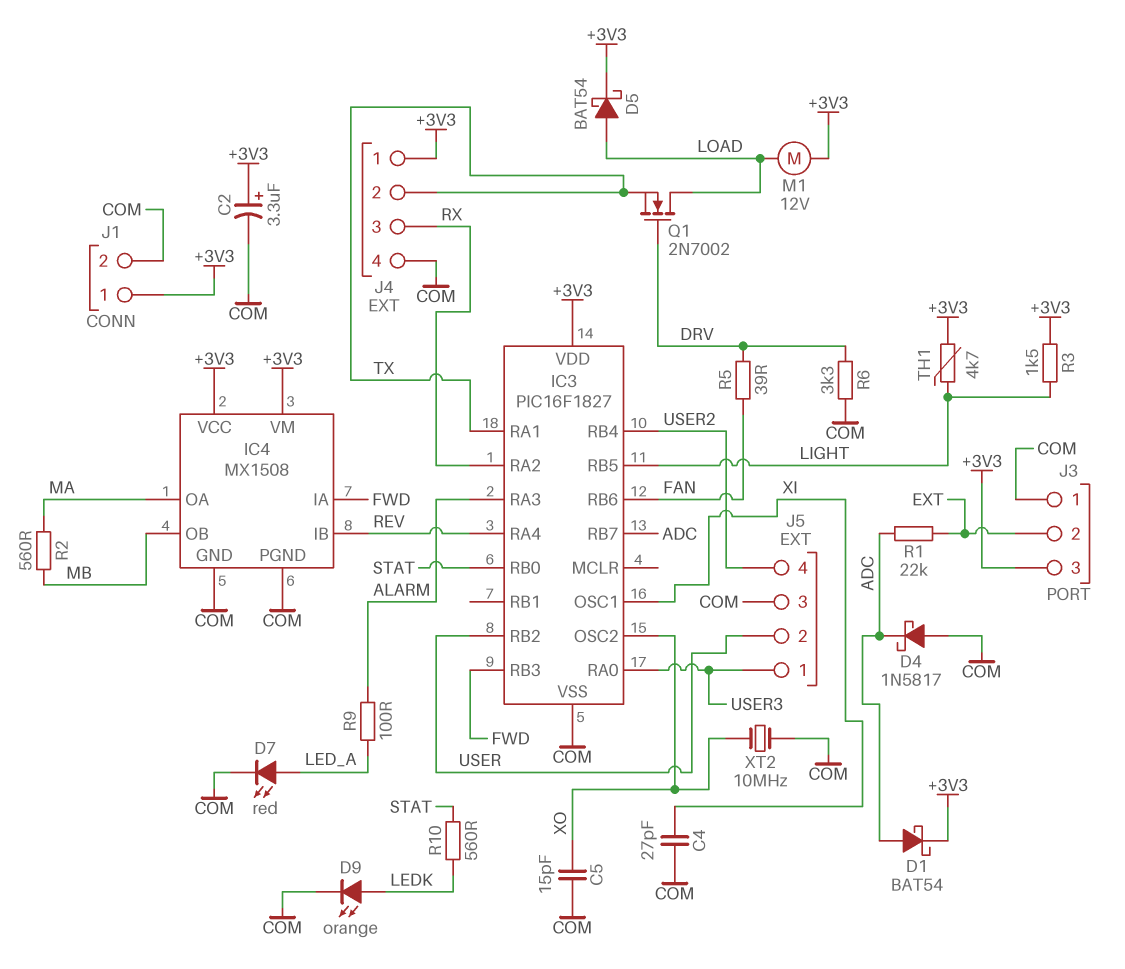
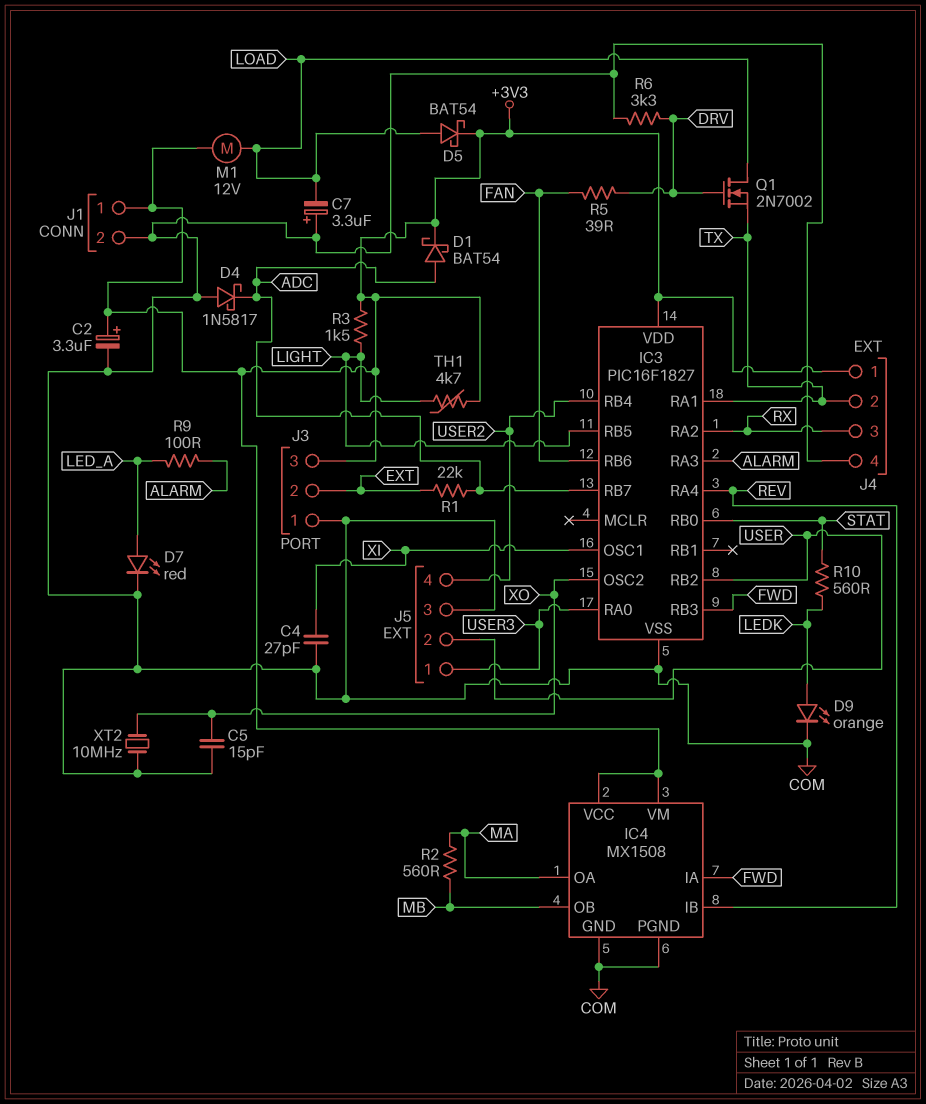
C7: none -> 3.3uF (plus COM, minus LOAD)

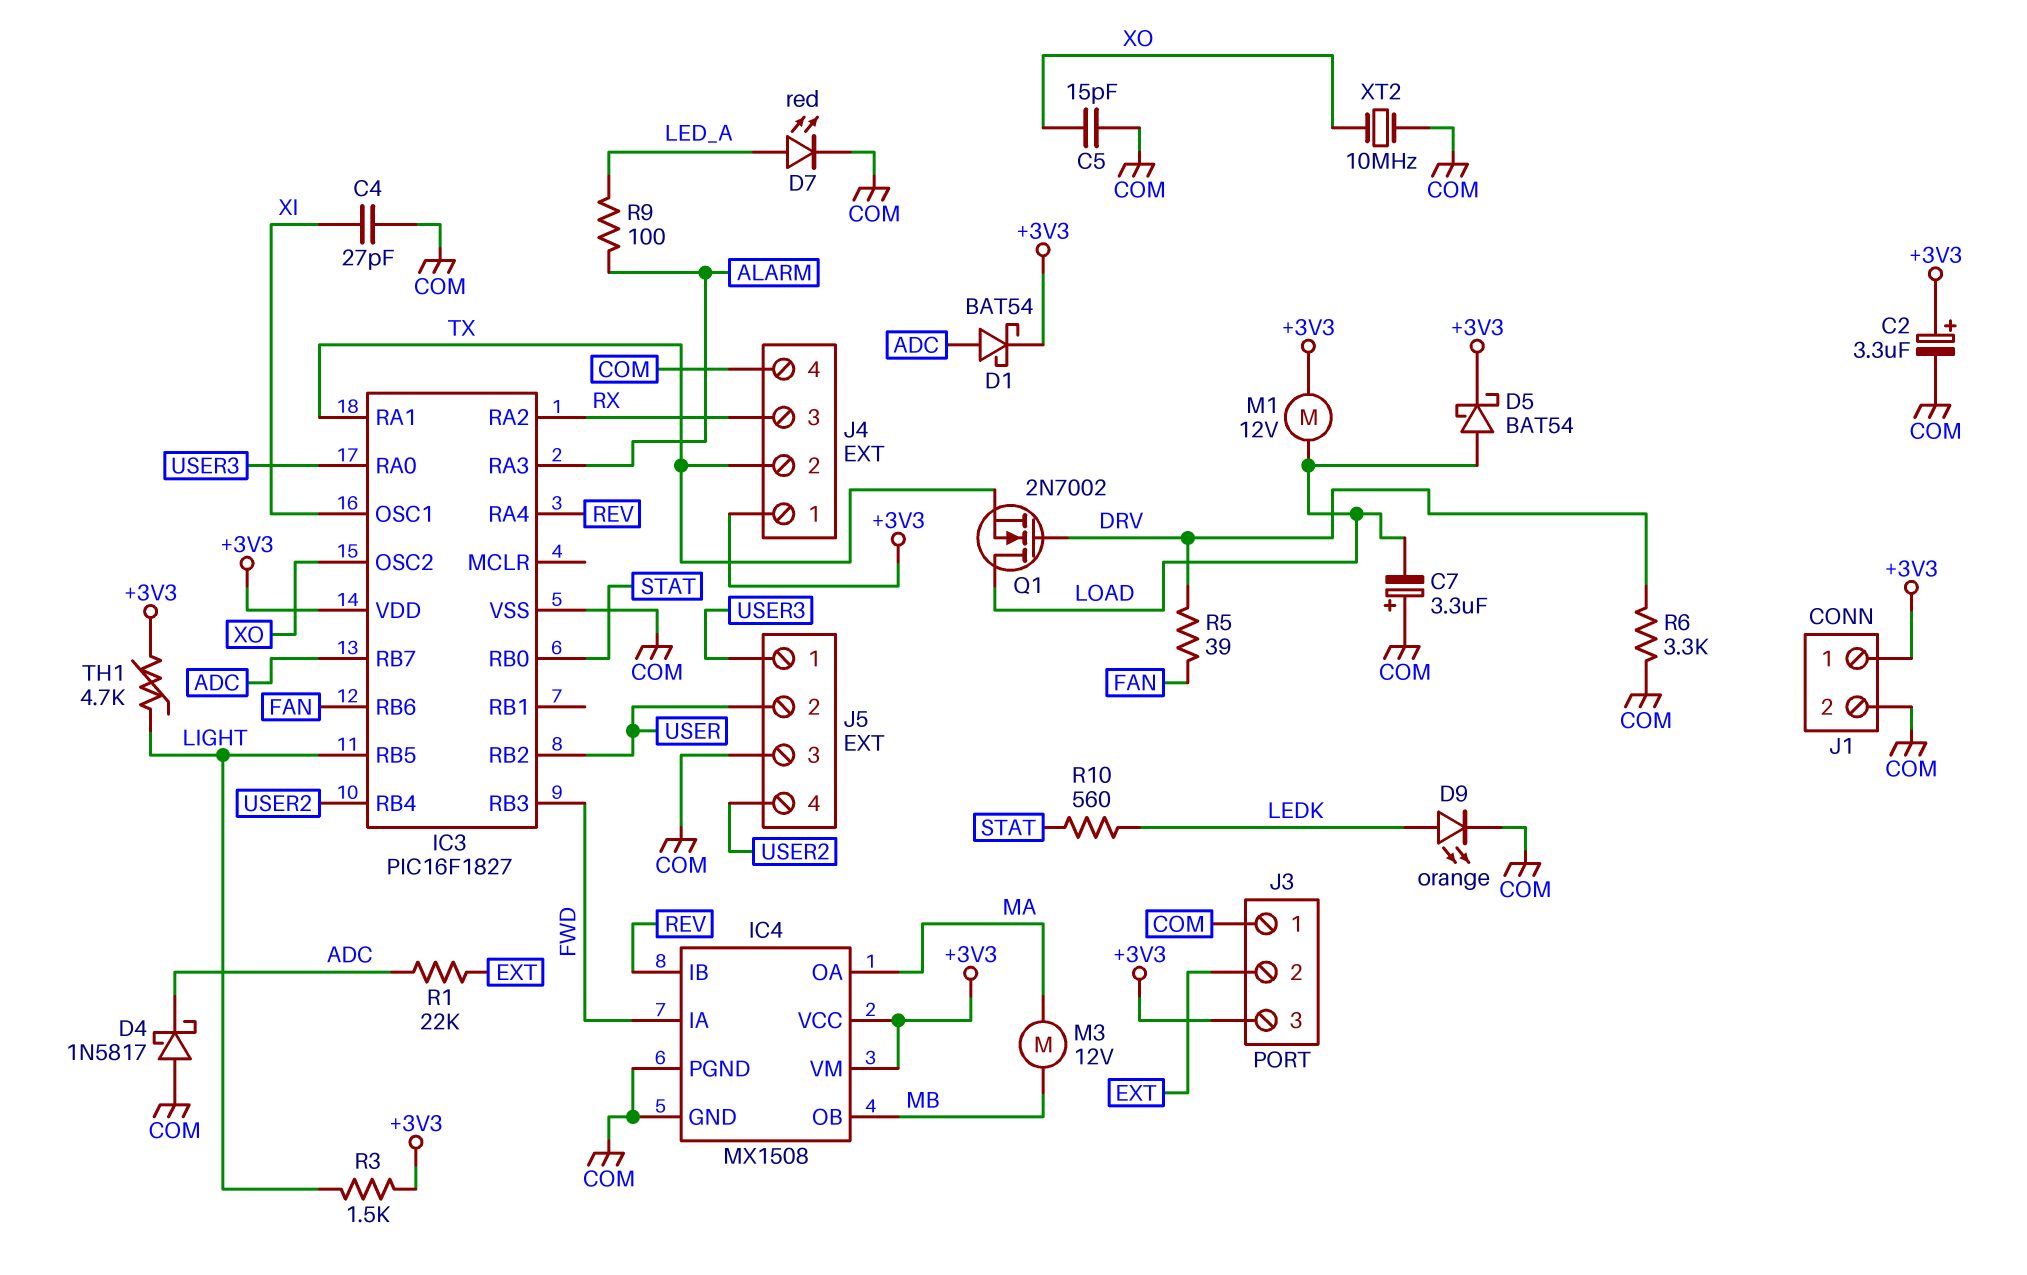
M3: none -> motor 12V (MA, MB)
R2: 560 (MA, MB) -> none

